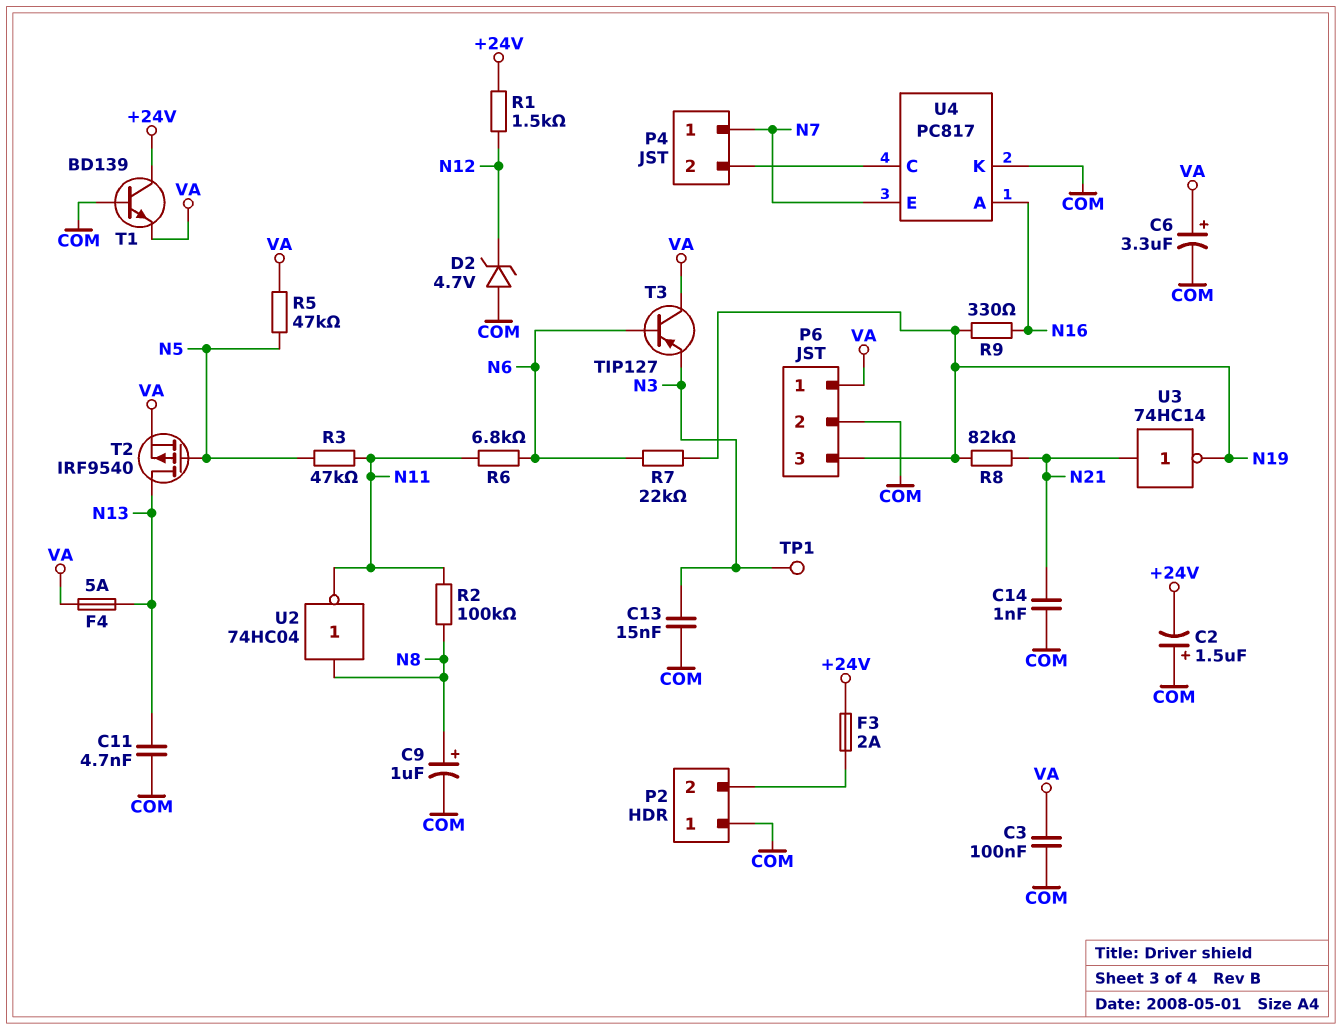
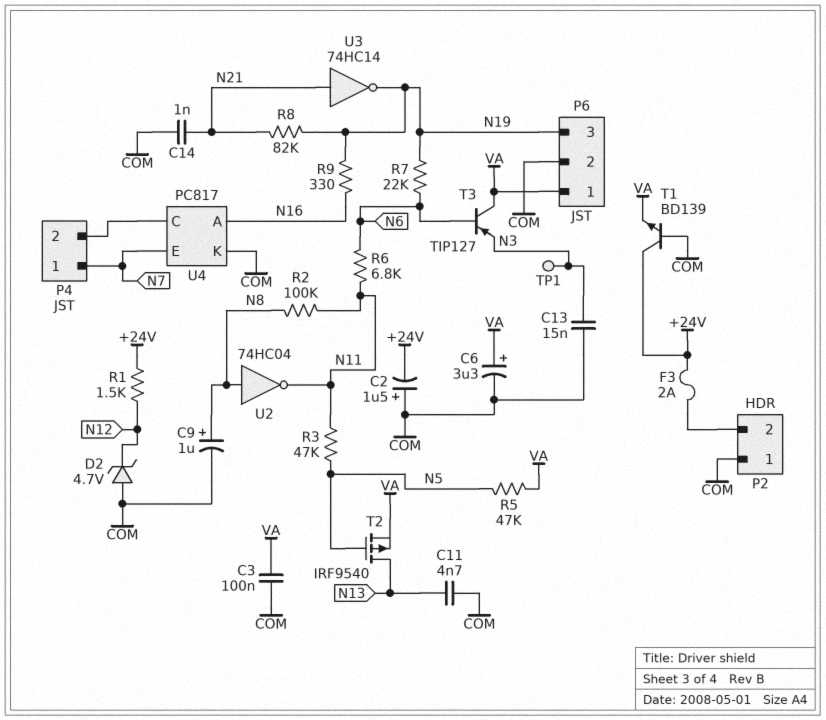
F4: 5A (N13, VA) -> none

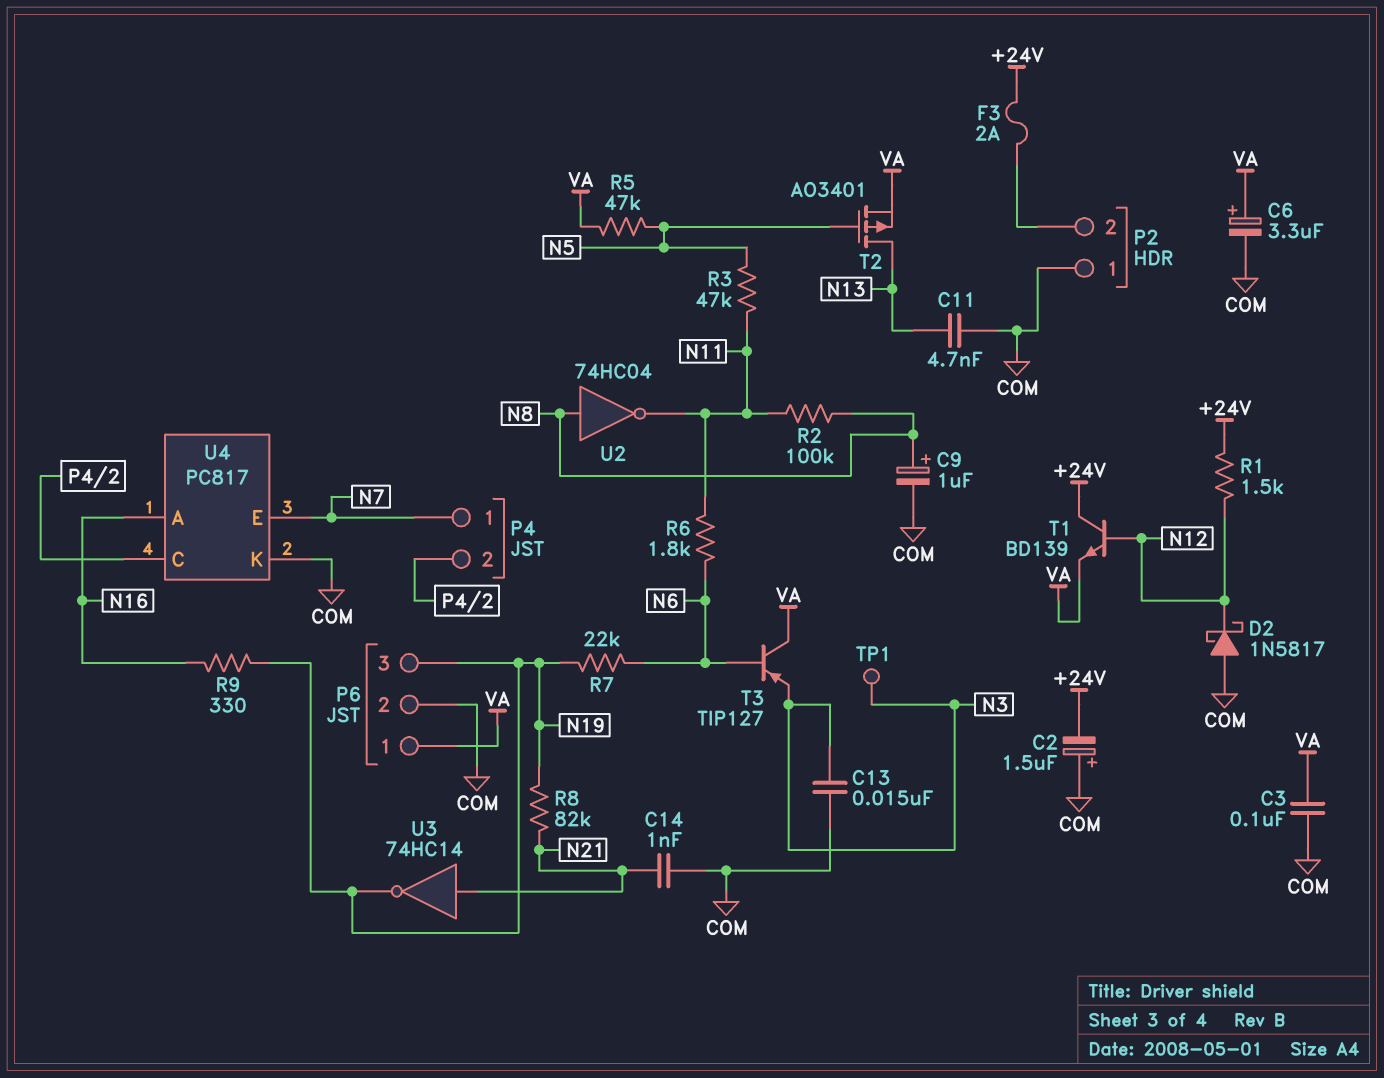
D2: zener 4.7V (A COM, K N12) -> schottky 1N5817 (A COM, K N12)
R6: 6.8k (N6, N11) -> 1.8k (N6, N11)
T1: NPN BD139 (B COM, C +24V, E VA) -> NPN BD139 (B N12, C +24V, E VA)
T2: PMOS IRF9540 (G N5, D N13, S VA) -> PMOS AO3401 (G N5, D N13, S VA)

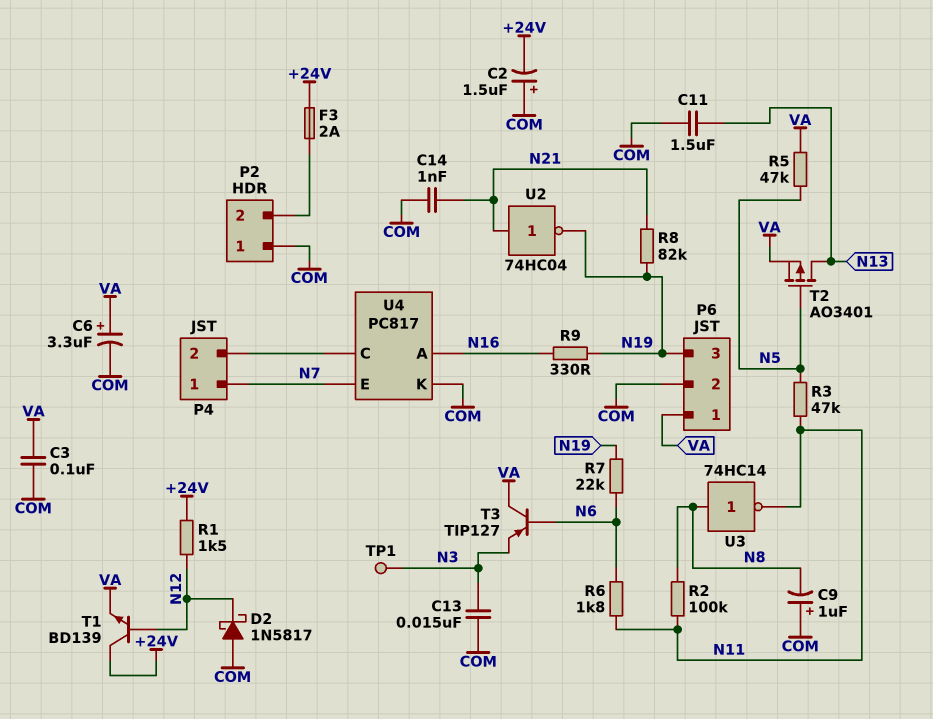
C9: 1uF (plus N8, minus COM) -> 1uF (plus COM, minus N8)
C11: 4.7nF (COM, N13) -> 1.5uF (COM, N13)
U2: NOT 74HC04 (in N8, out N11) -> NOT 74HC04 (in N21, out N19)
U3: NOT 74HC14 (in N21, out N19) -> NOT 74HC14 (in N8, out N11)

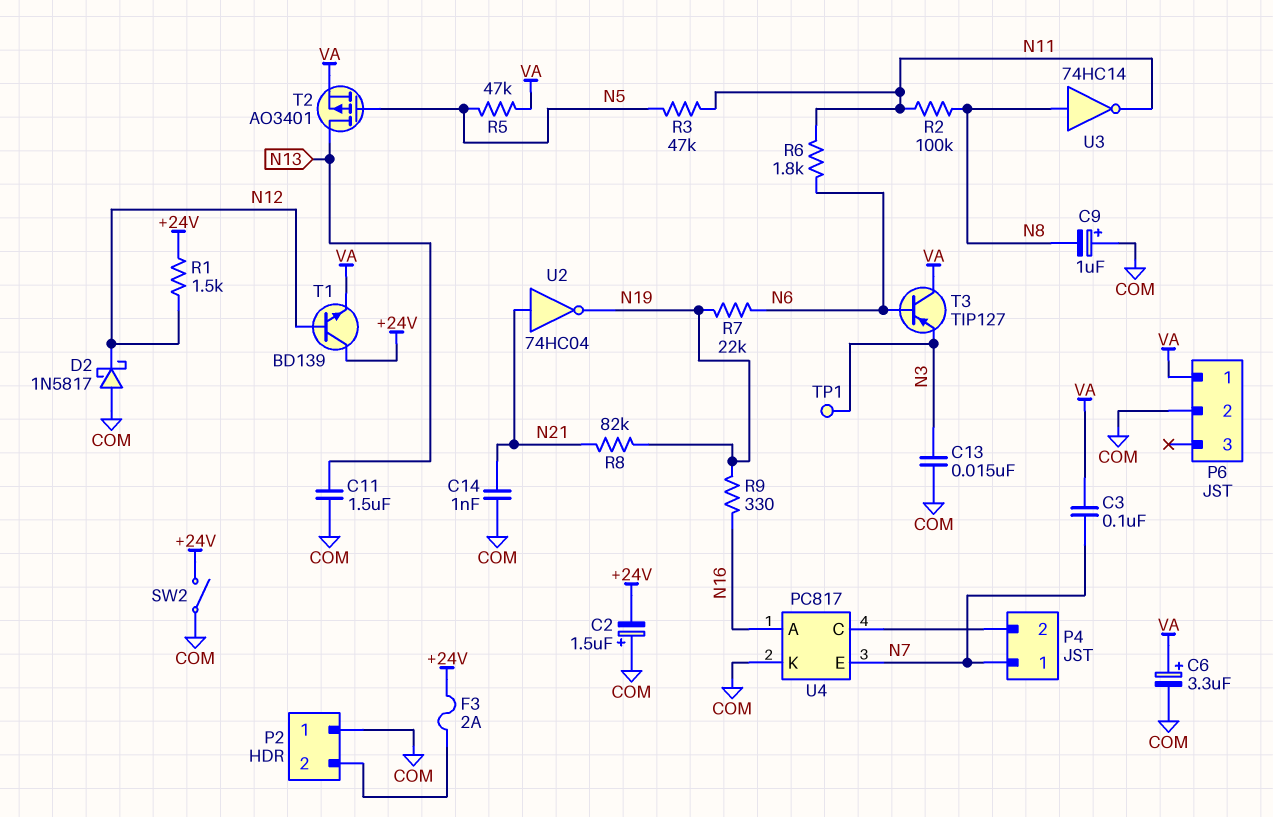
C3: 100nF (COM, VA) -> 100nF (N7, VA)
P6 pin 3: N19 -> none
SW2: none -> switch (+24V, COM)

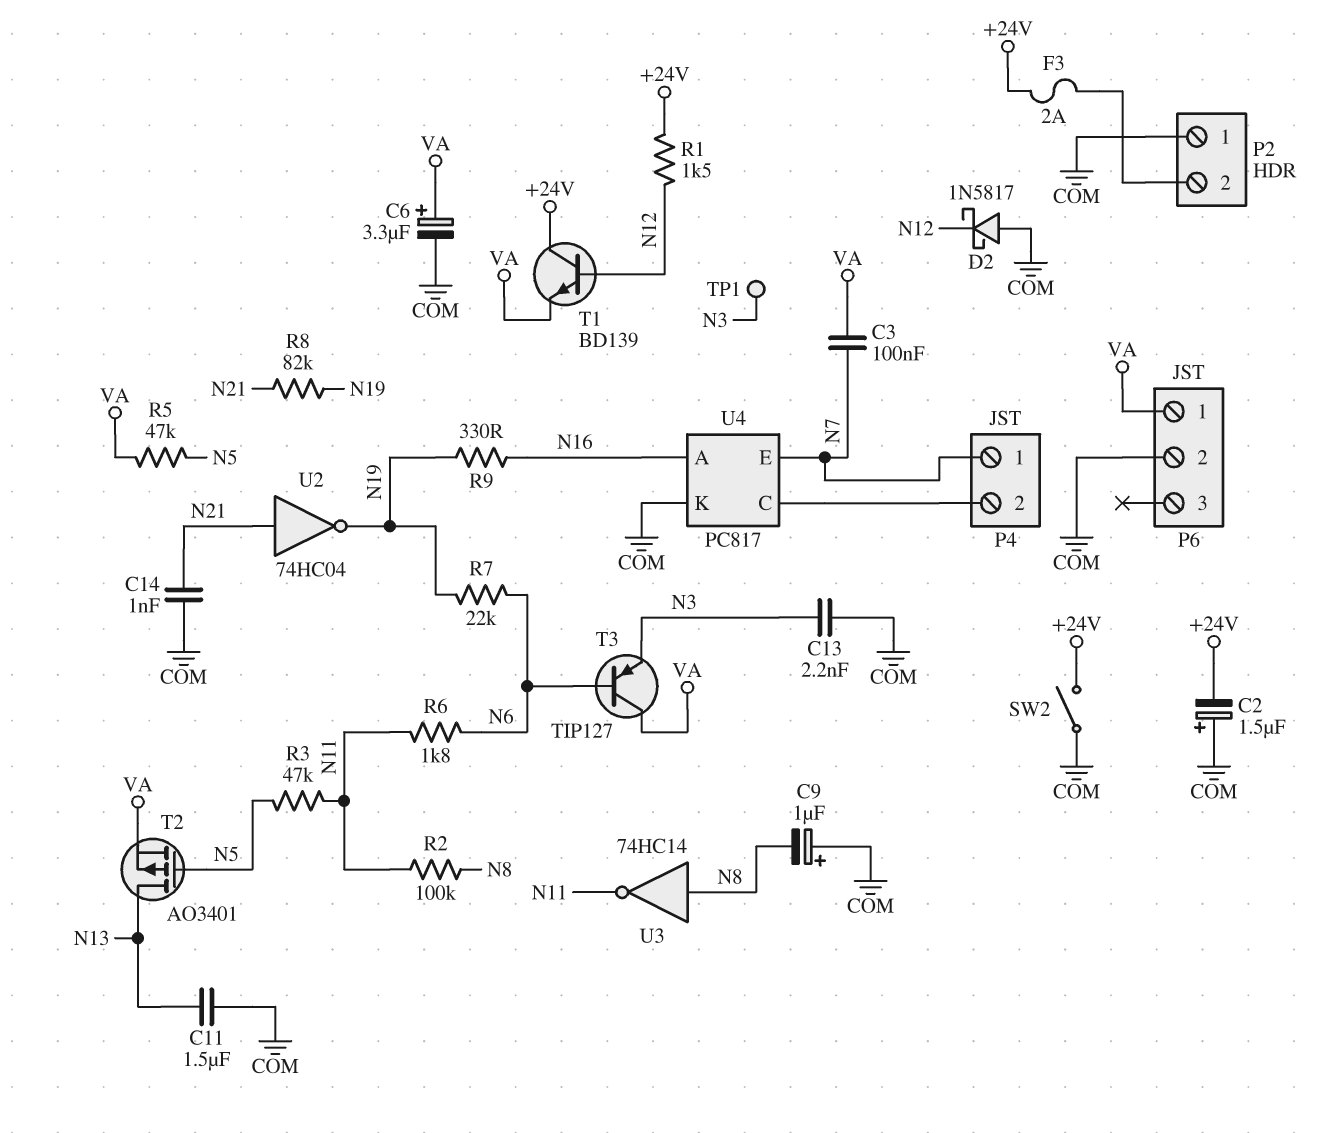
C13: 15nF (COM, N3) -> 2.2nF (COM, N3)

